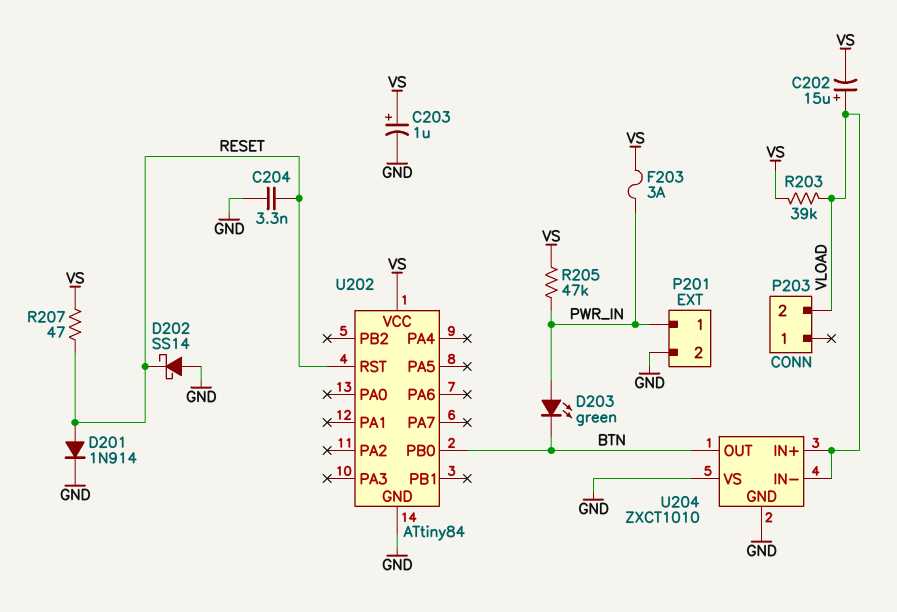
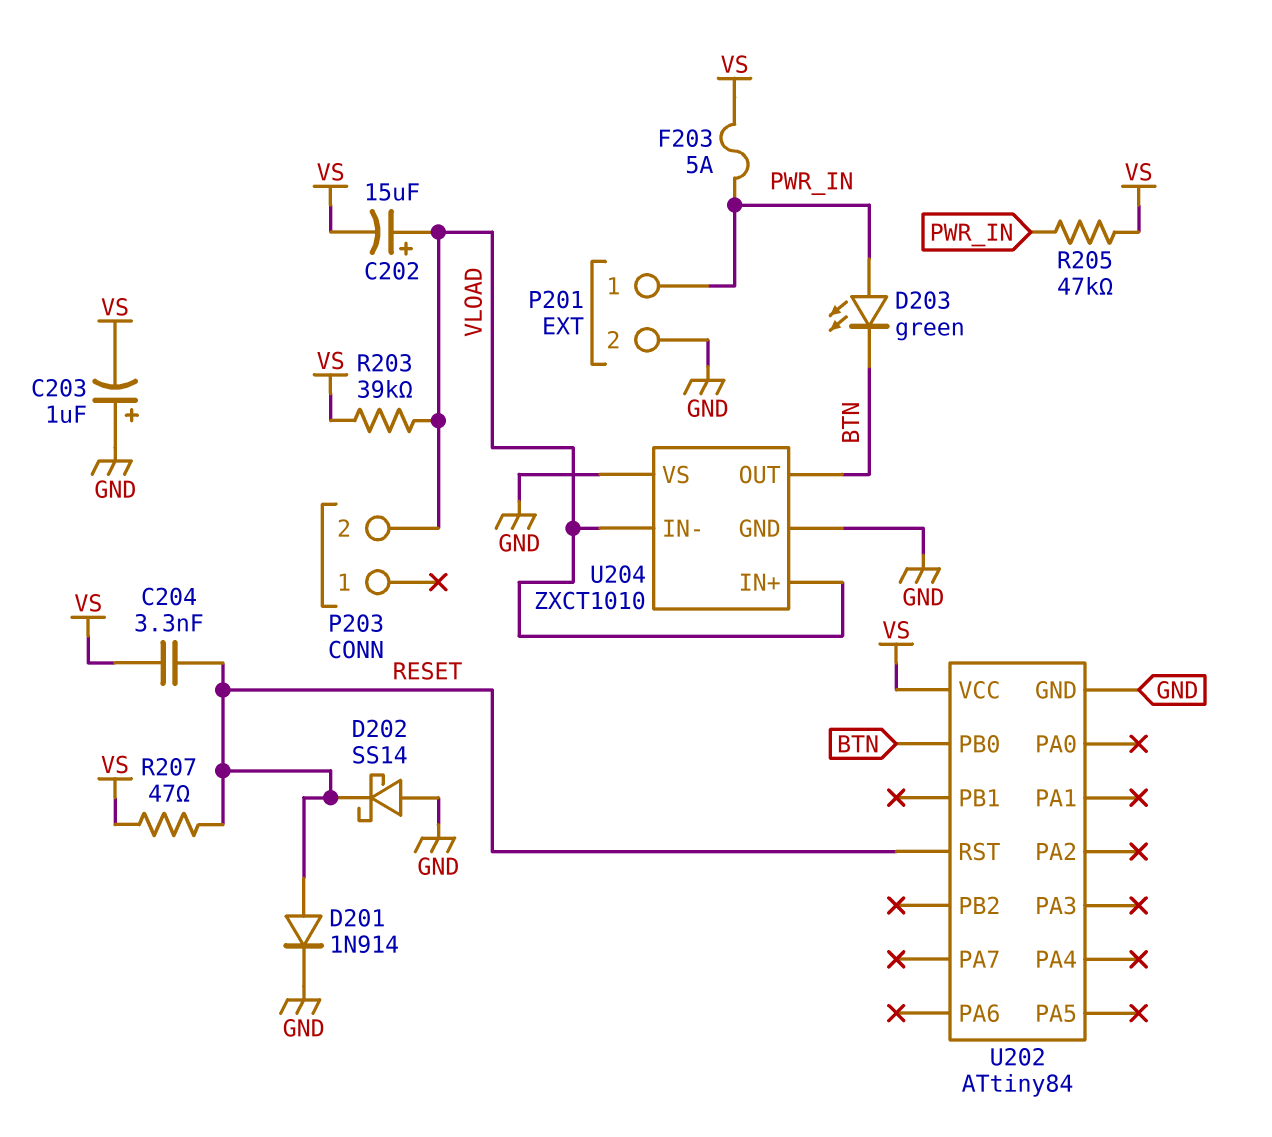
C203: 1uF (plus VS, minus GND) -> 1uF (plus GND, minus VS)
C204: 3.3nF (GND, RESET) -> 3.3nF (RESET, VS)
F203: 3A (PWR_IN, VS) -> 5A (PWR_IN, VS)

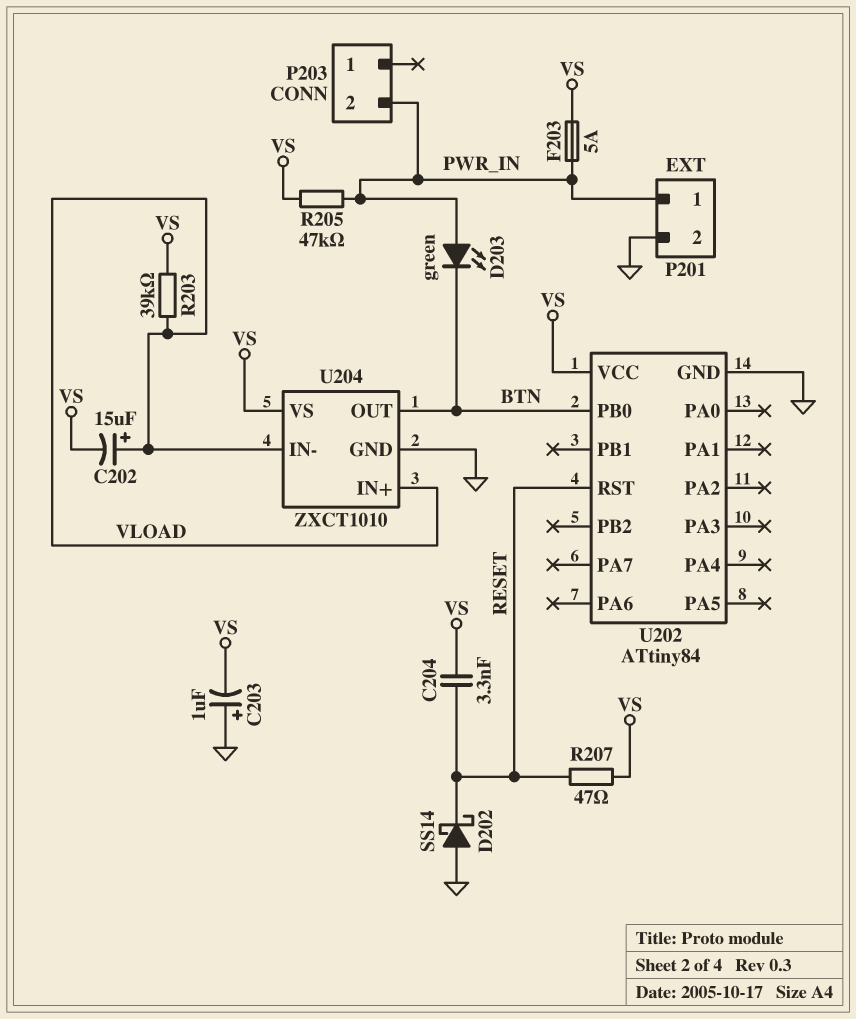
D201: diode 1N914 (A RESET, K GND) -> none
P203 pin 2: VLOAD -> PWR_IN
U204 pin VS: GND -> VS

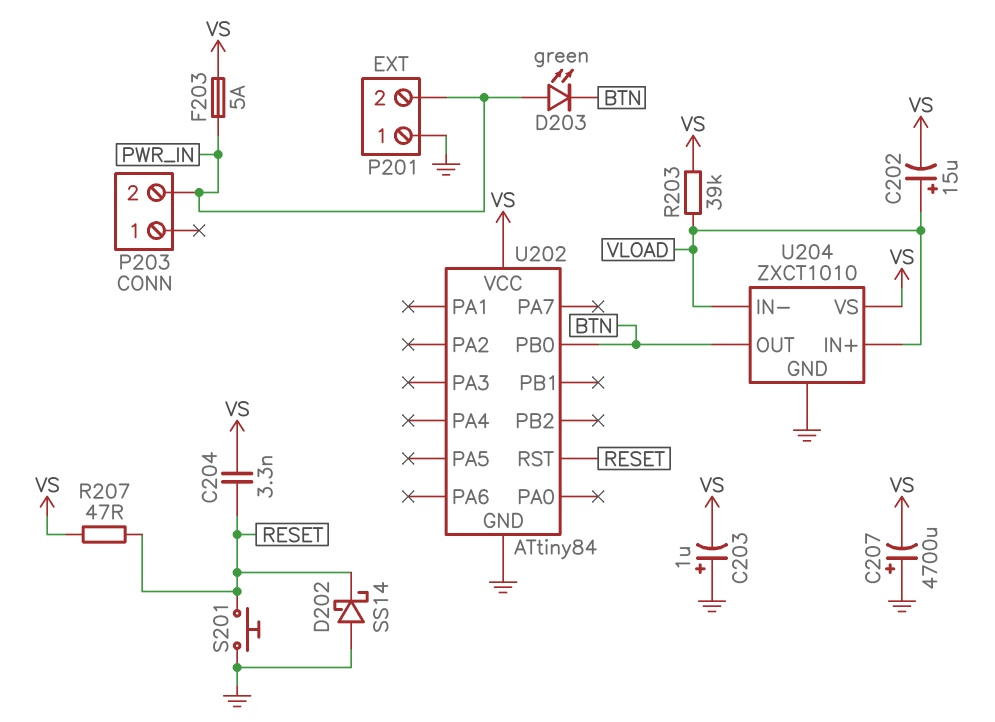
C207: none -> 4700uF (plus GND, minus VS)
P201 pin 1: PWR_IN -> GND
P201 pin 2: GND -> PWR_IN
R205: 47k (PWR_IN, VS) -> none
S201: none -> button (GND, RESET)

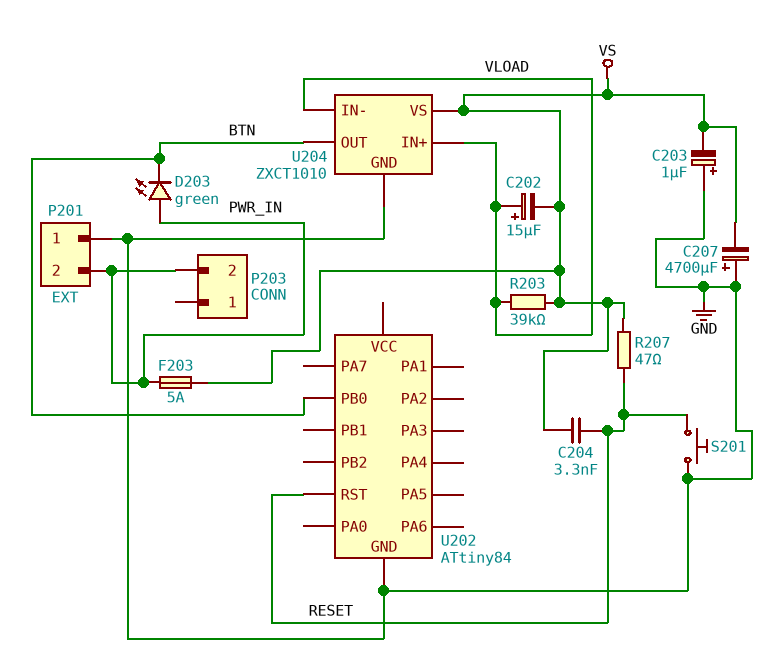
D202: schottky SS14 (A GND, K RESET) -> none
U202 pin VCC: VS -> none

